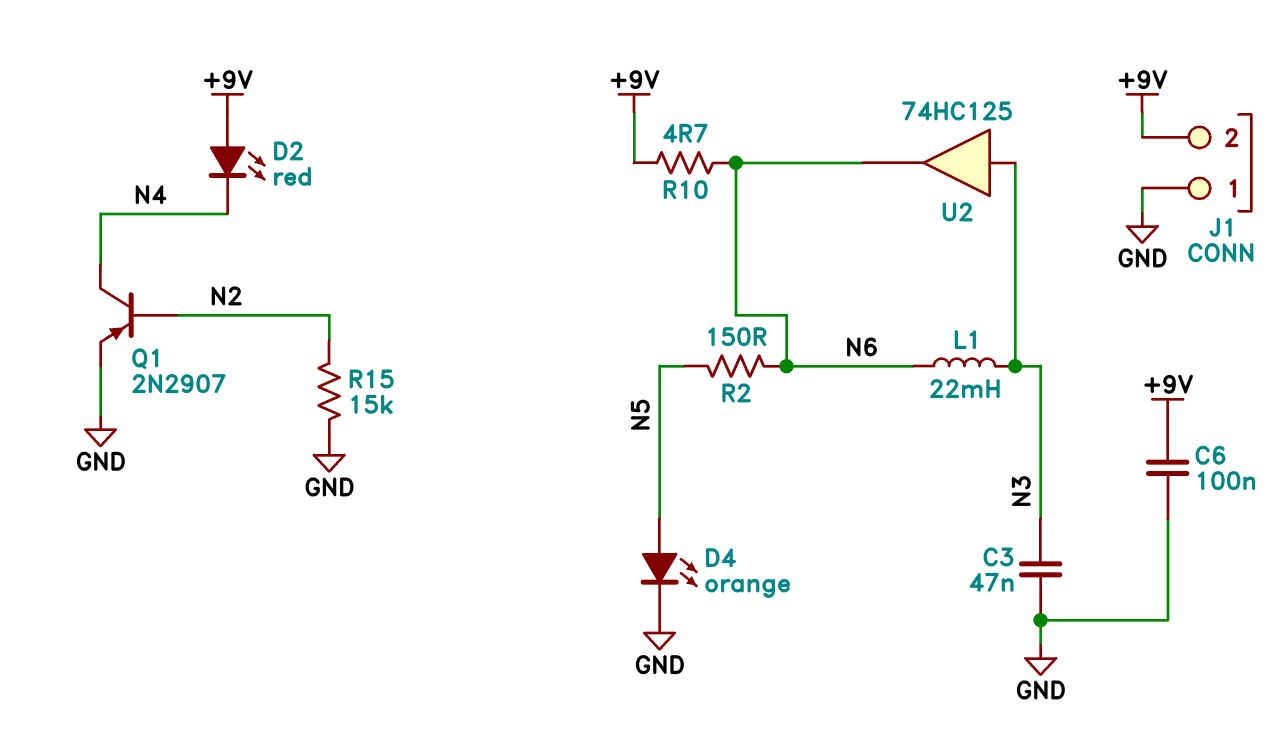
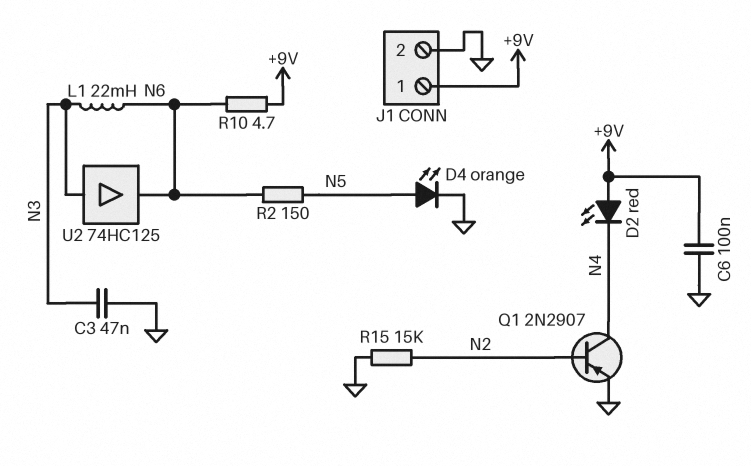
J1 pin 1: GND -> +9V
J1 pin 2: +9V -> GND

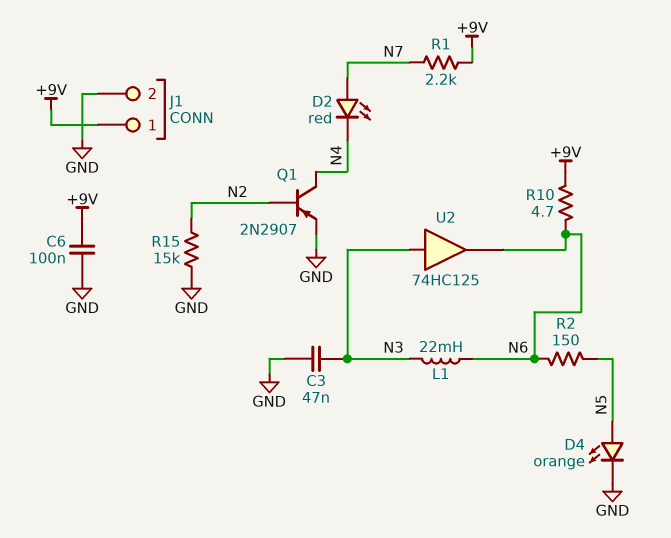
D2: LED red (A +9V, K N4) -> LED red (A N7, K N4)
R1: none -> 2.2k (+9V, N7)

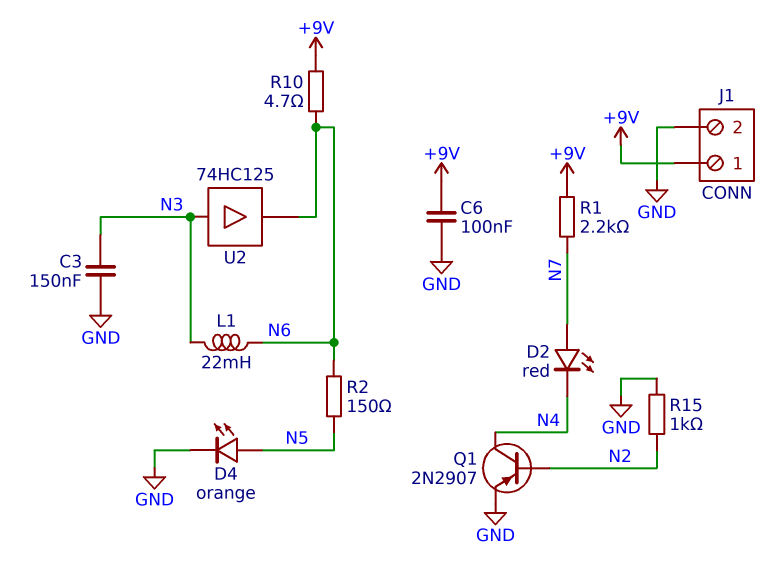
C3: 47nF (GND, N3) -> 150nF (GND, N3)
R15: 15k (GND, N2) -> 1k (GND, N2)

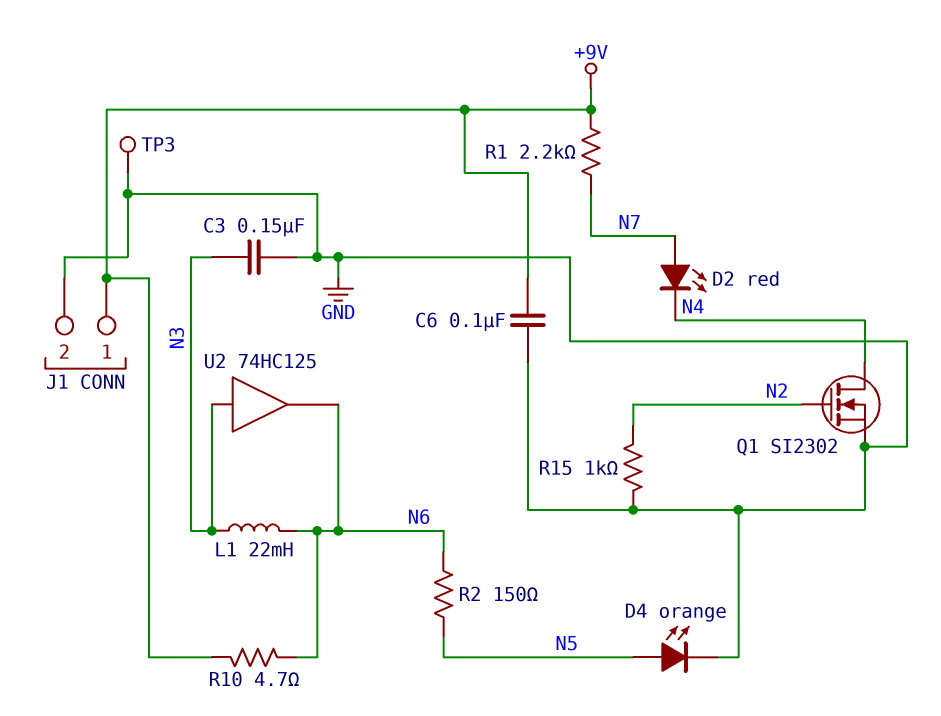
Q1: PNP 2N2907 (B N2, C N4, E GND) -> NMOS SI2302 (G N2, D N4, S GND)
TP3: none -> test point (GND)

